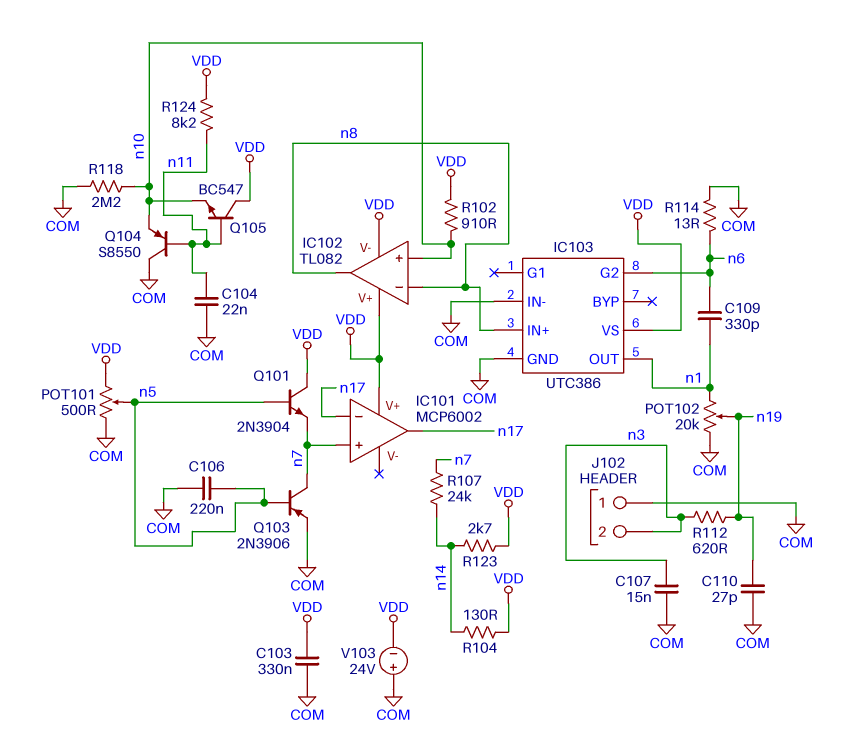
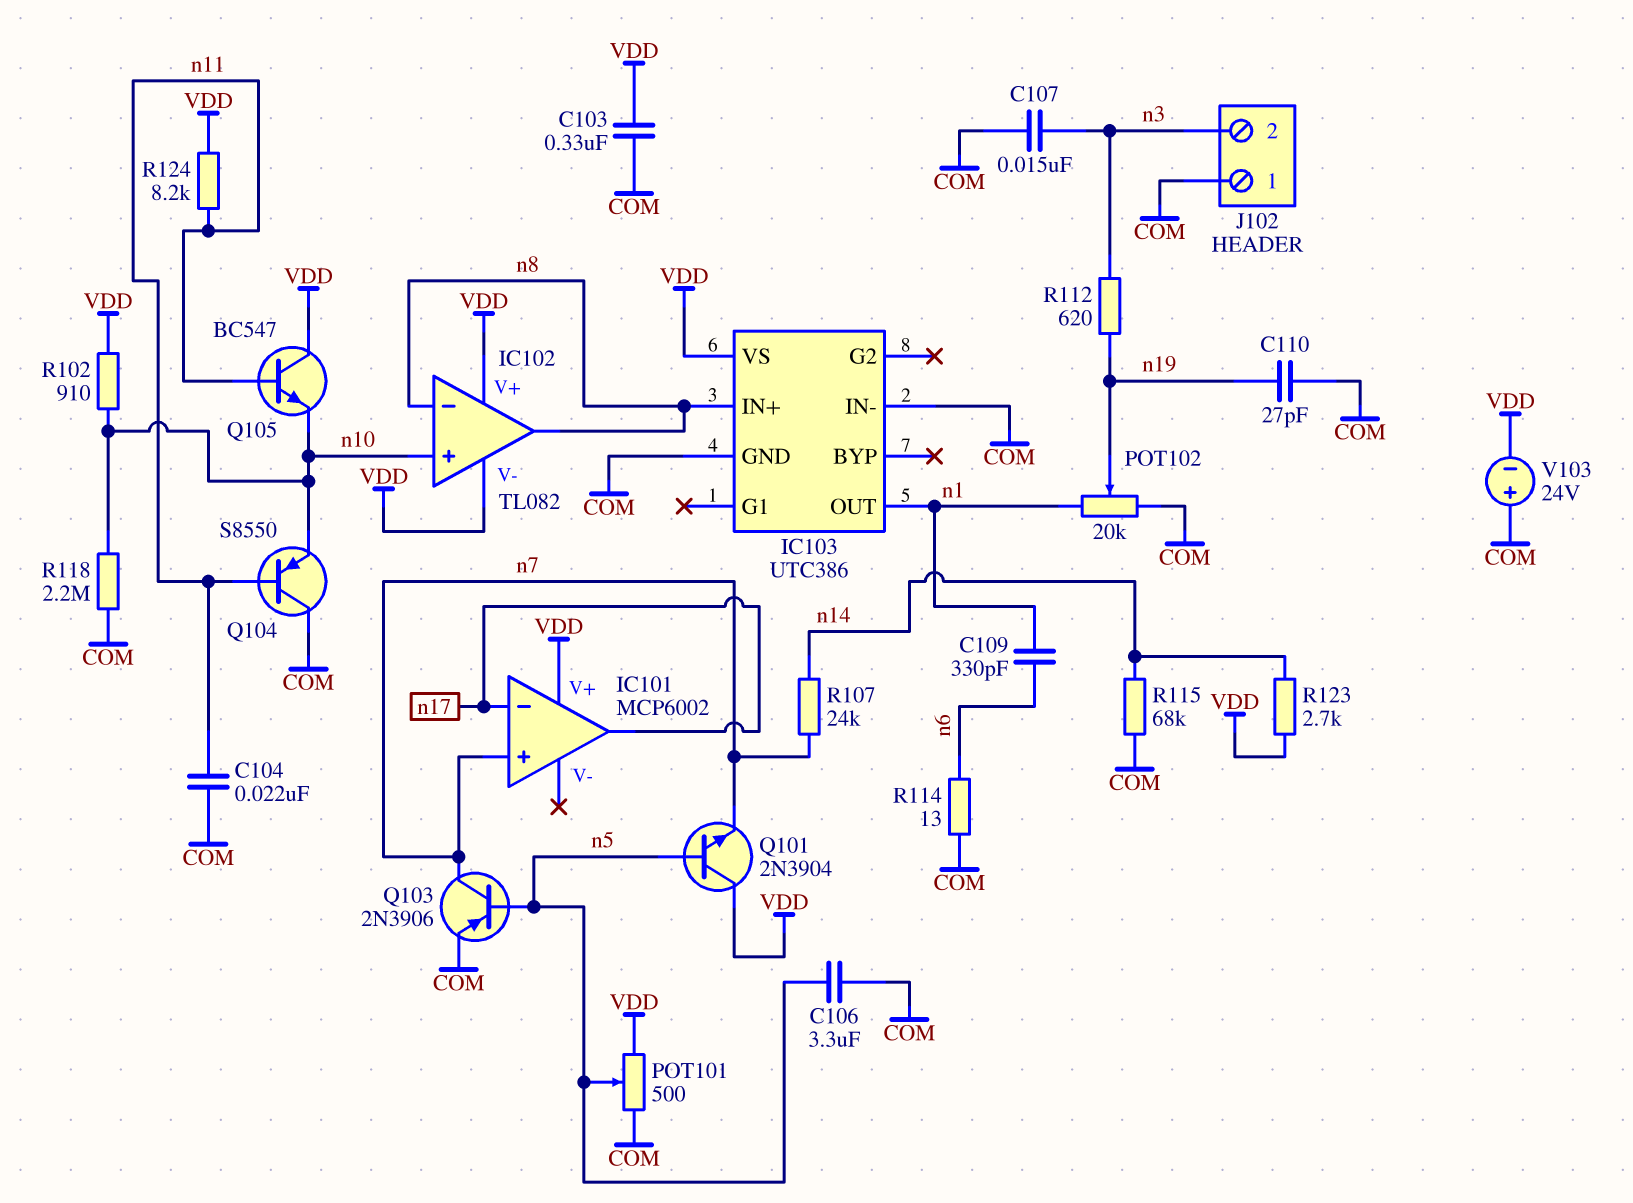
C106: 220nF (COM, n5) -> 3.3uF (COM, n5)
IC103 pin G2: n6 -> none
R104: 130 (VDD, n14) -> none
R115: none -> 68k (COM, n14)

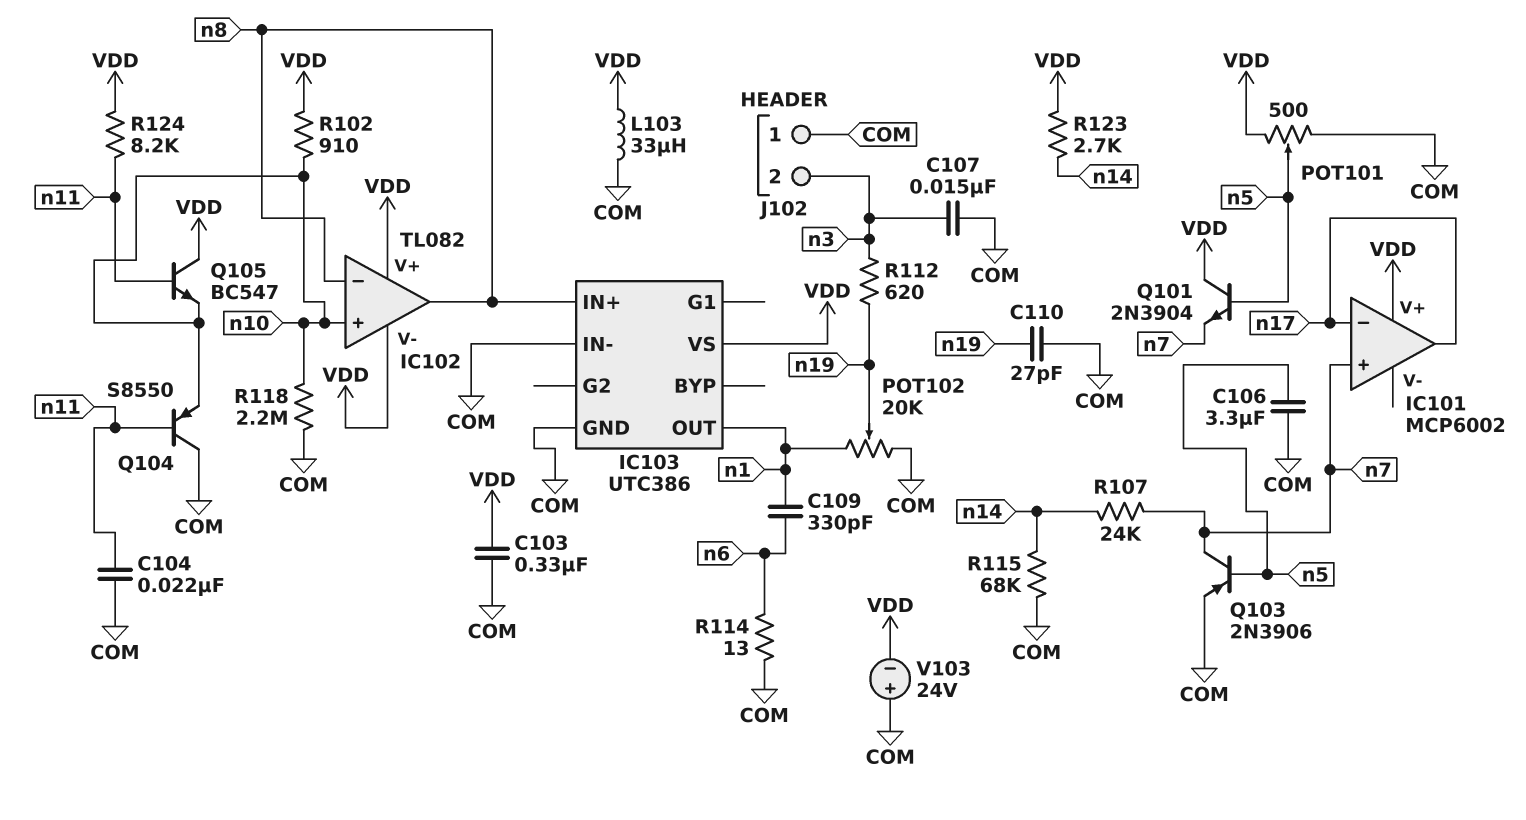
L103: none -> 33uH (COM, VDD)

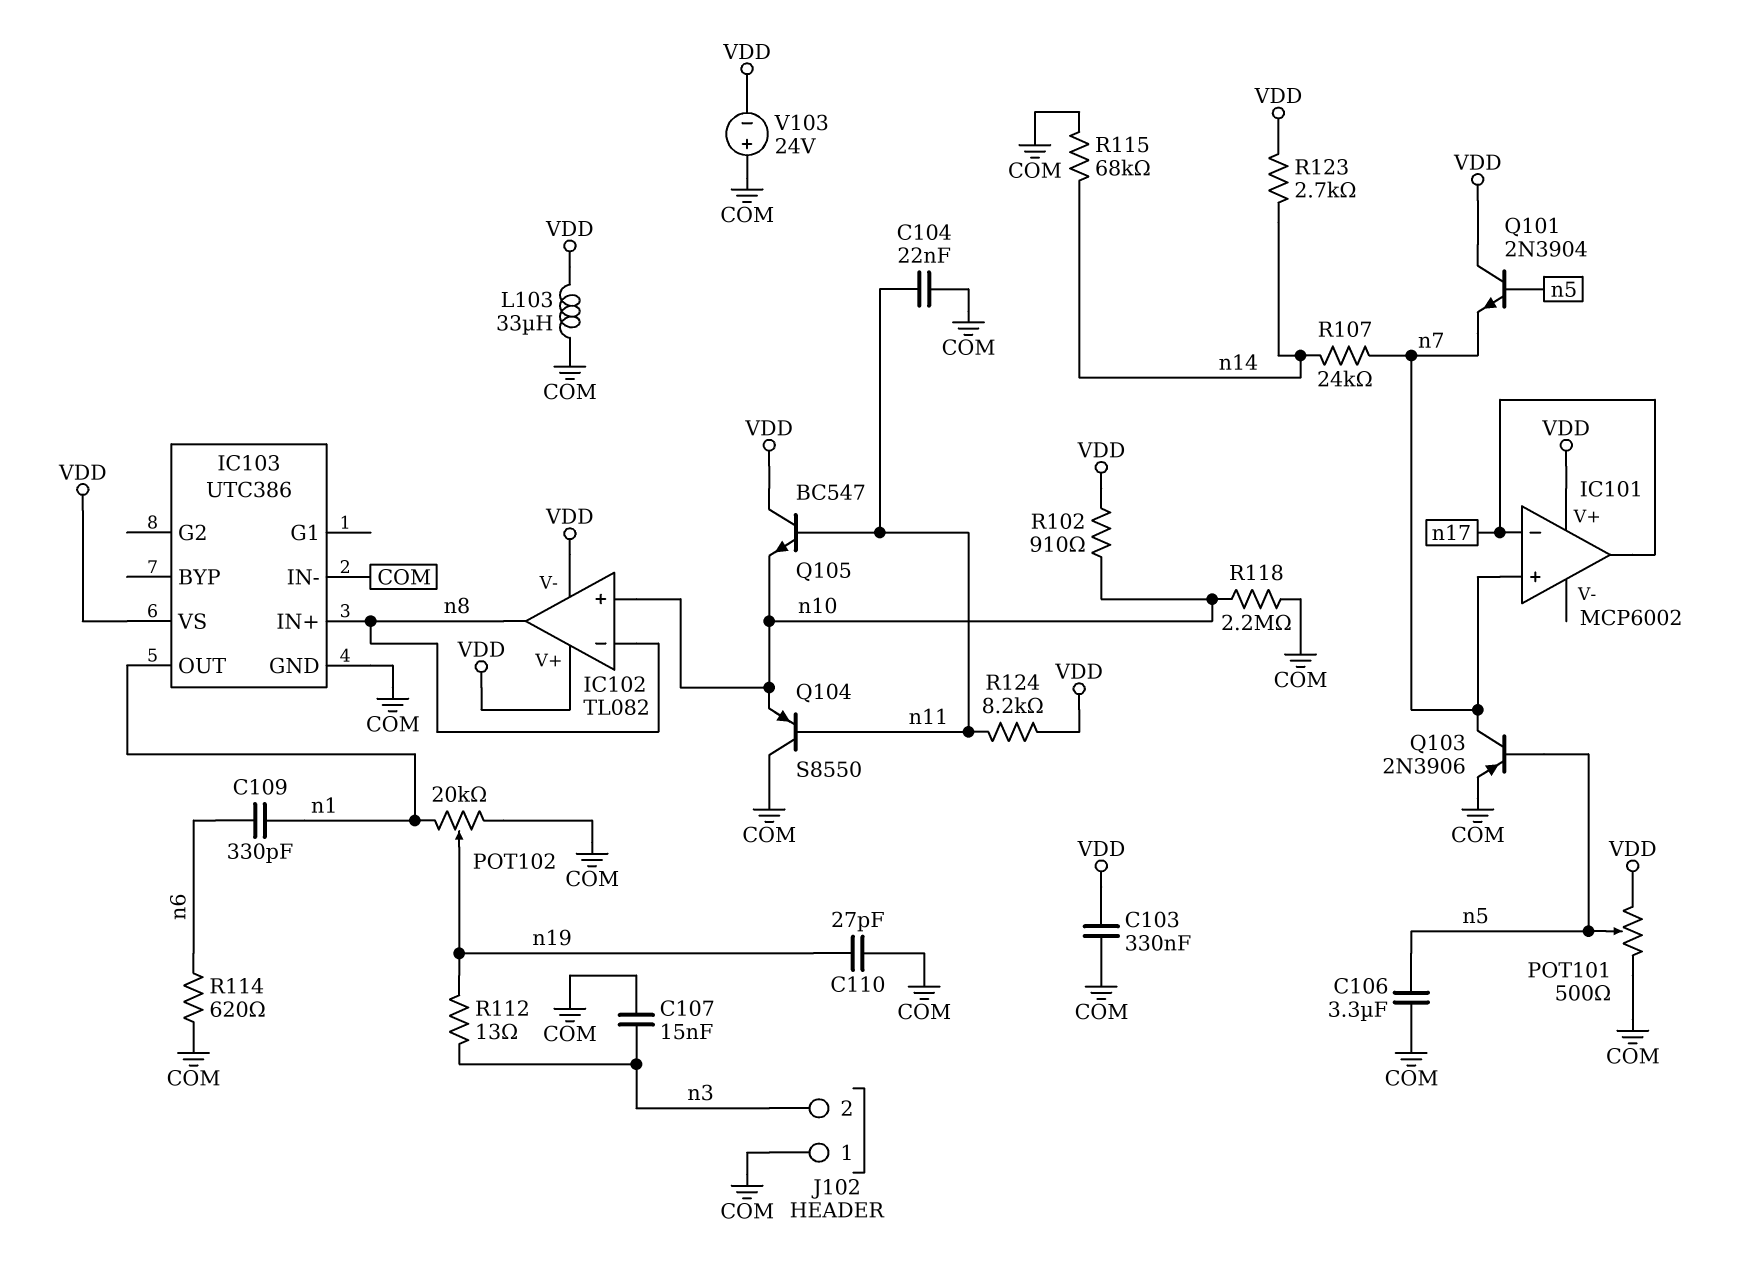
R112: 620 (n3, n19) -> 13 (n3, n19)
R114: 13 (COM, n6) -> 620 (COM, n6)

